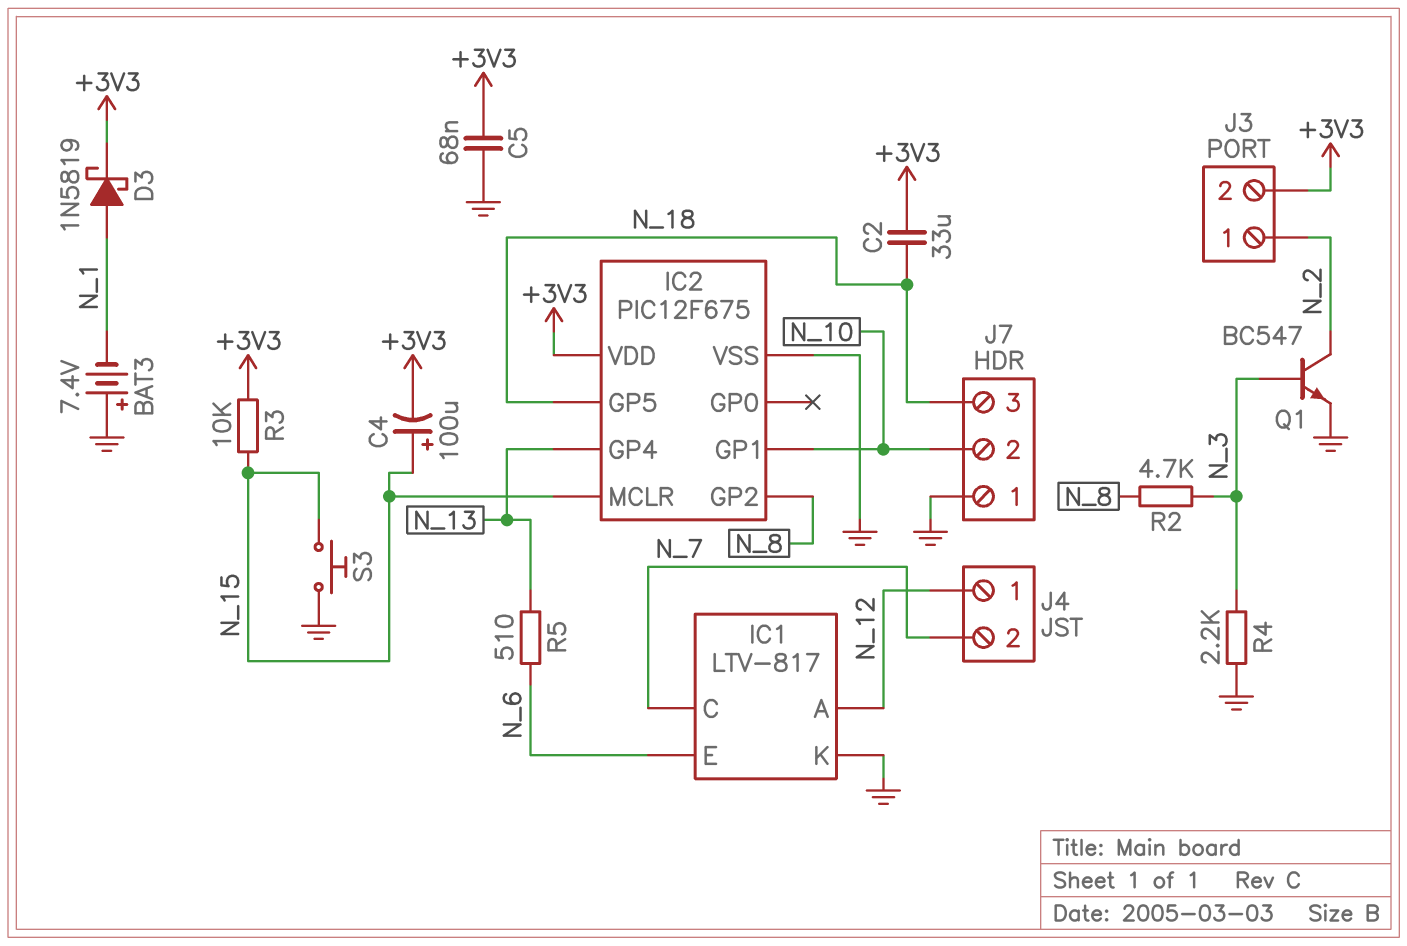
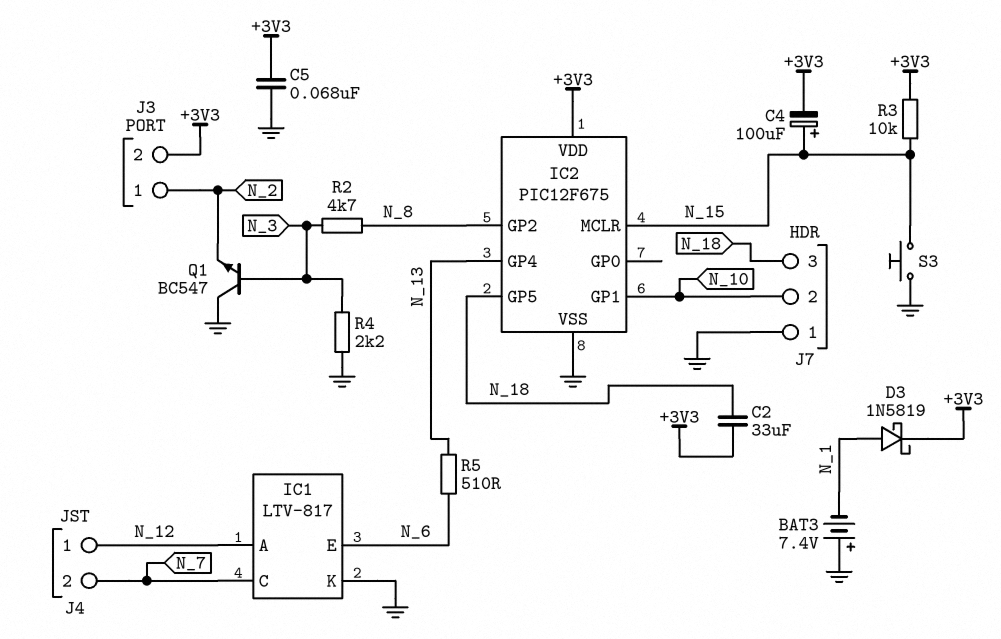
Q1: NPN BC547 (B N_3, C N_2, E GND) -> NPN BC547 (B N_3, C GND, E N_2)

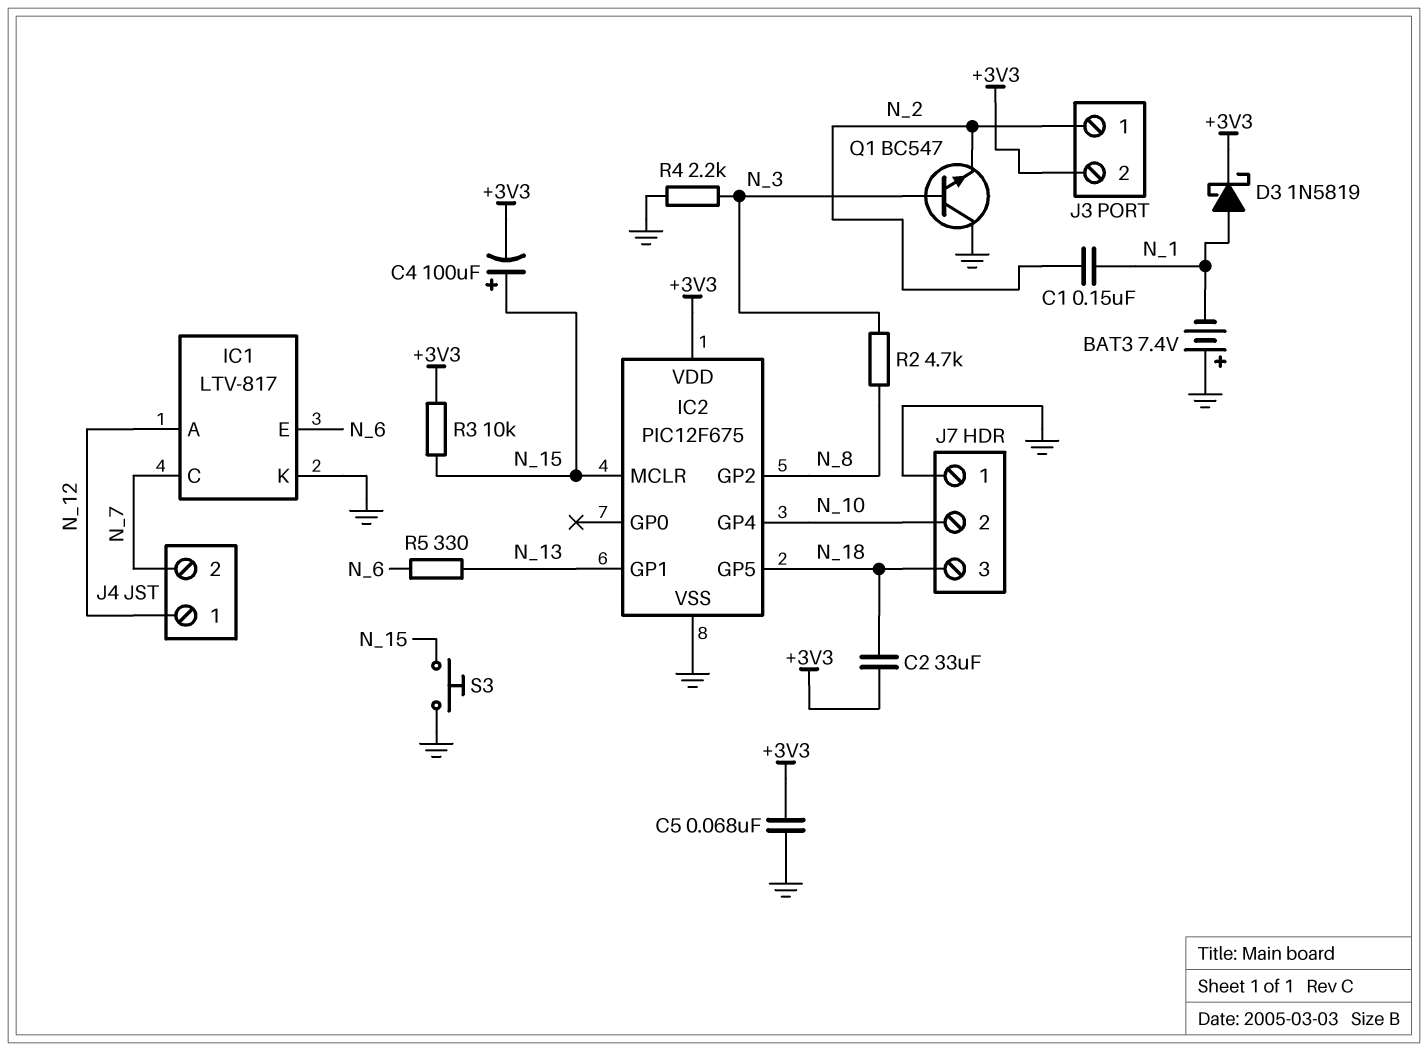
C1: none -> 150nF (N_1, N_2)
IC2 pin GP1: N_10 -> N_13
IC2 pin GP4: N_13 -> N_10
R5: 510 (N_6, N_13) -> 330 (N_6, N_13)

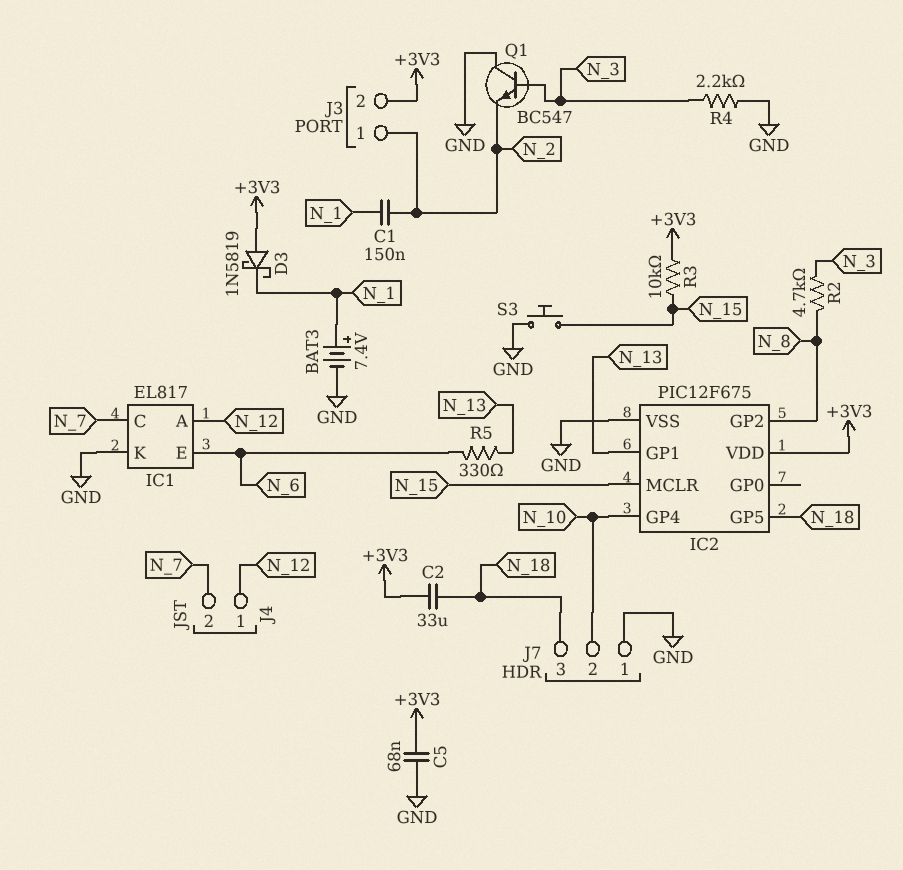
BAT3: 7.4V (plus GND, minus N_1) -> 7.4V (plus N_1, minus GND)
C4: 100uF (plus N_15, minus +3V3) -> none
D3: schottky 1N5819 (A N_1, K +3V3) -> schottky 1N5819 (A +3V3, K N_1)
IC1: LTV-817 -> EL817

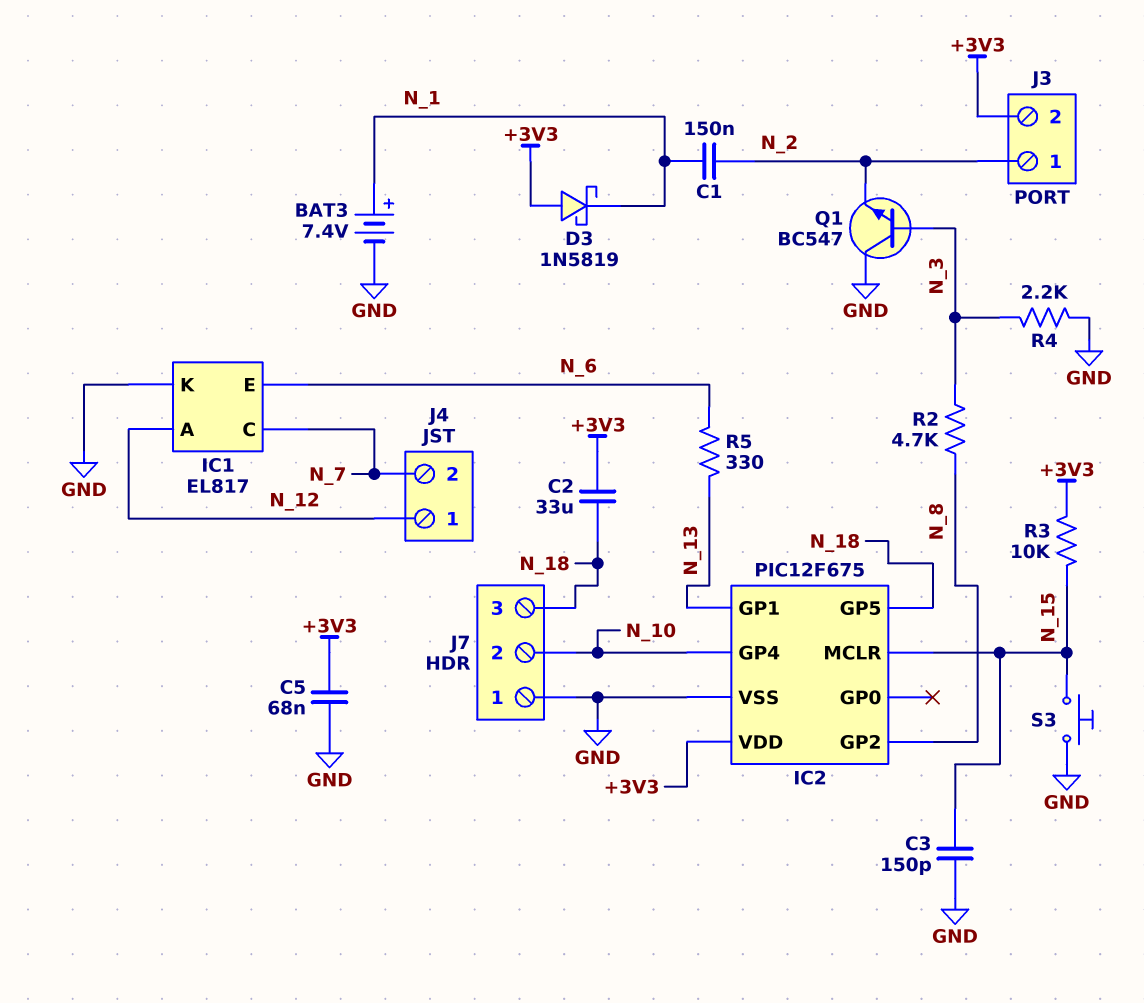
C3: none -> 150pF (GND, N_15)

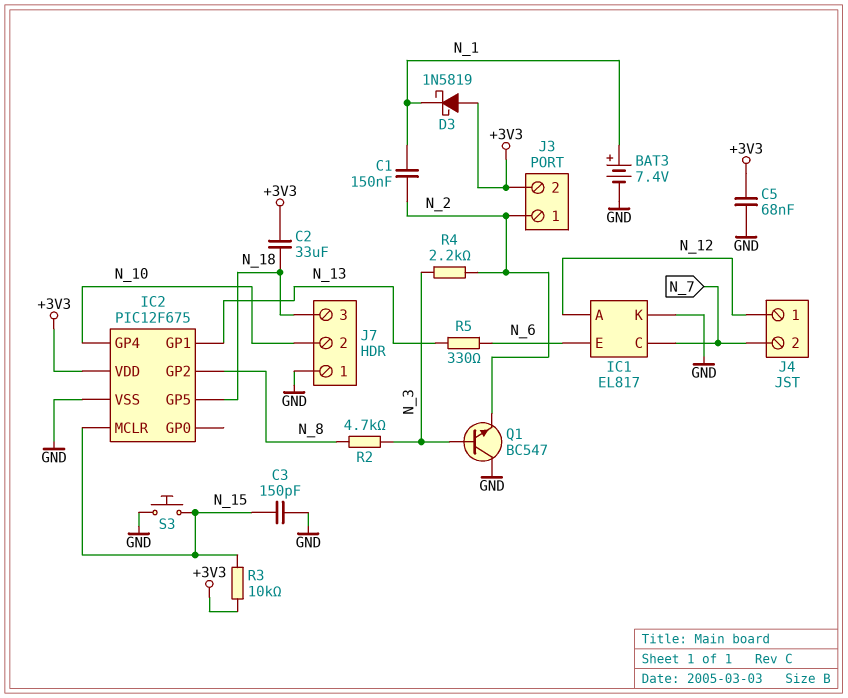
R4: 2.2k (GND, N_3) -> 2.2k (N_2, N_3)

